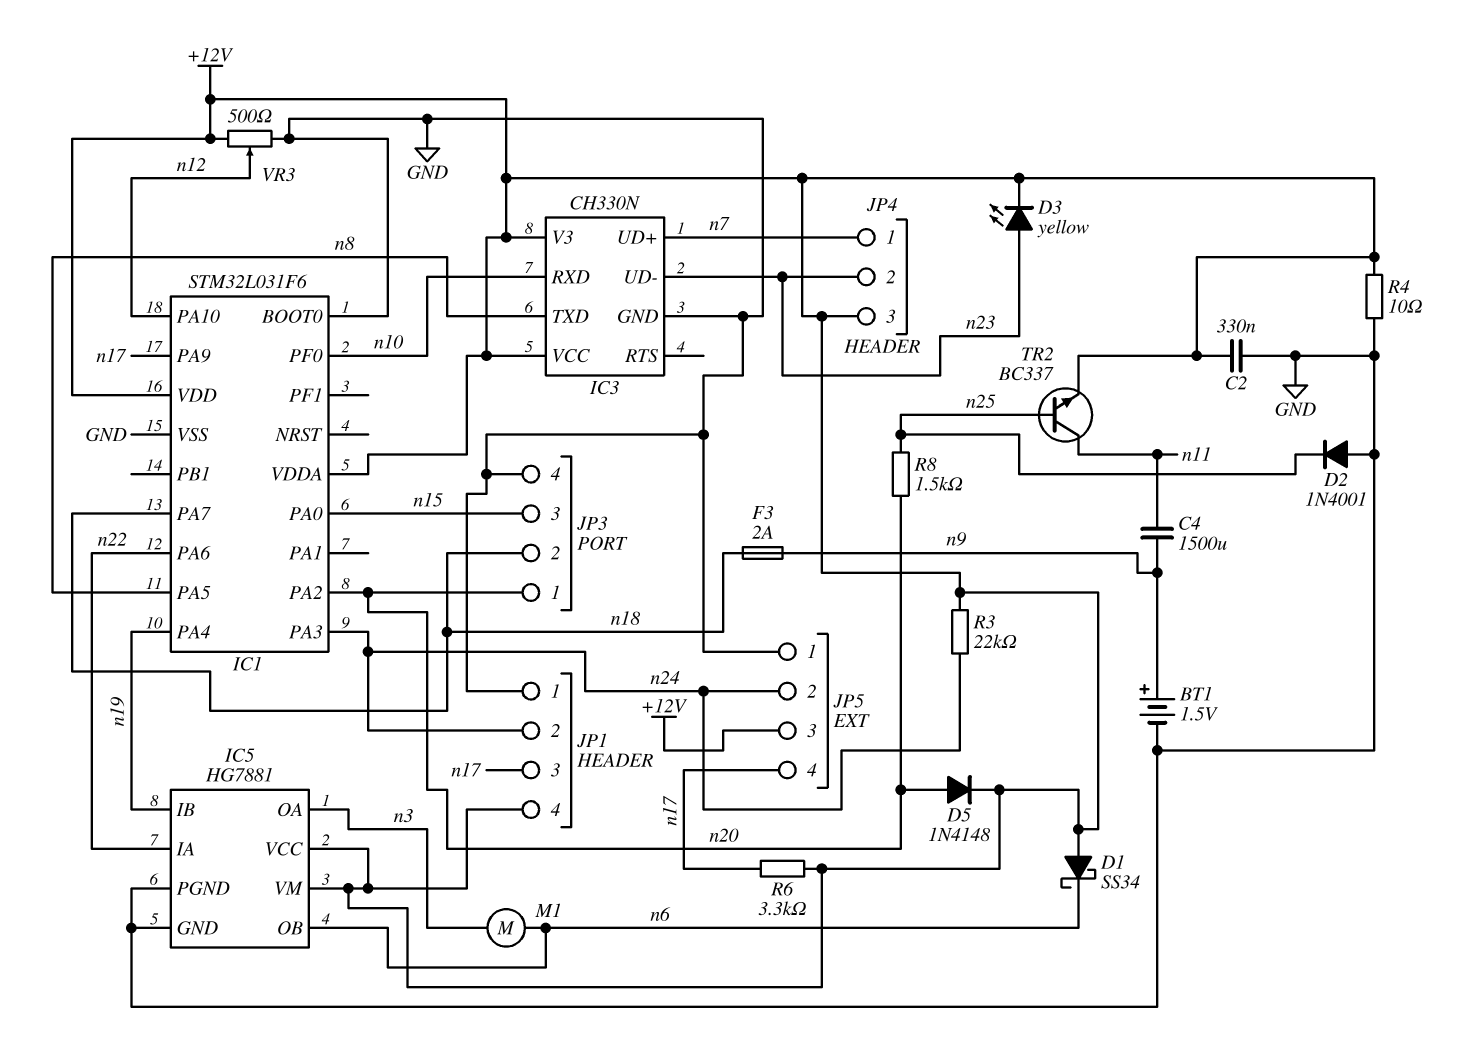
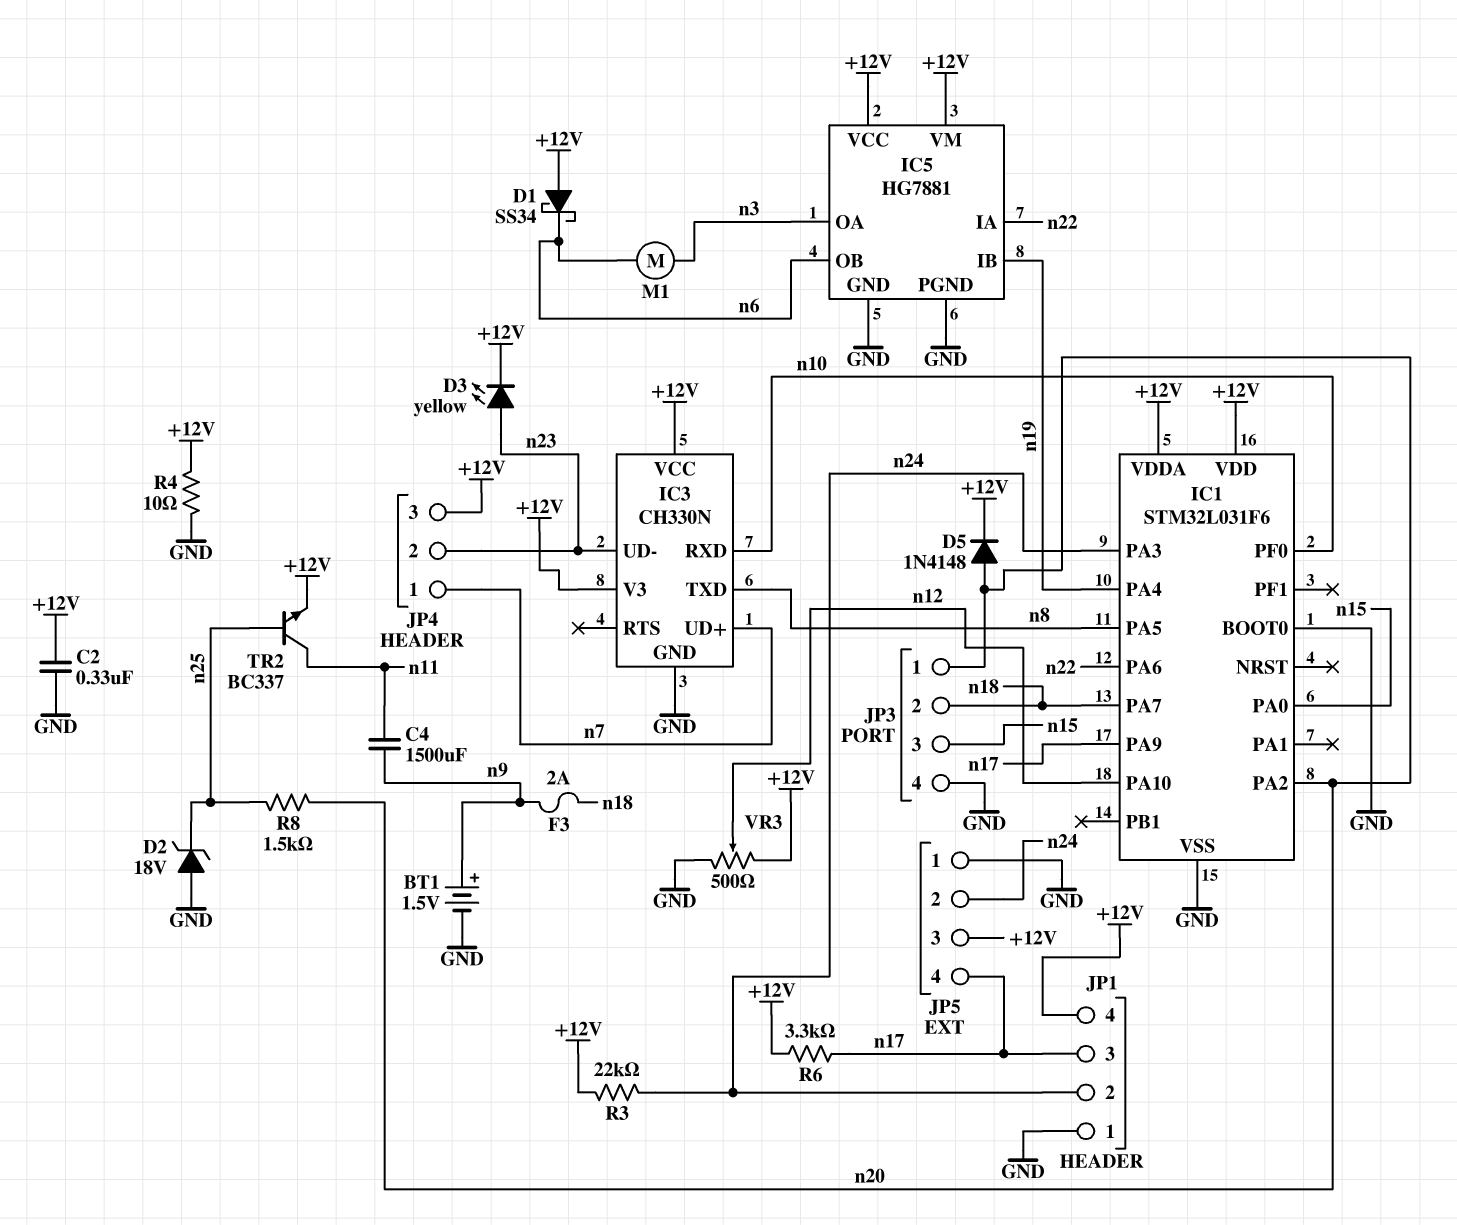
D2: diode 1N4001 (A GND, K n25) -> zener 18V (A GND, K n25)

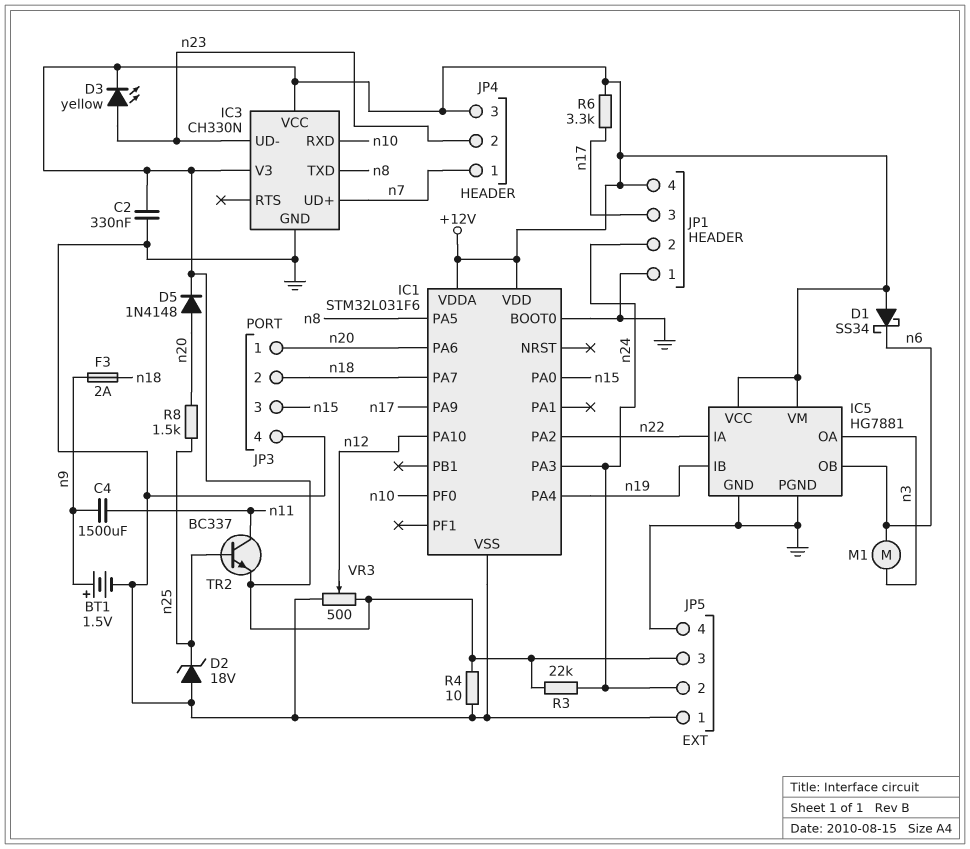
IC1 pin PA2: n20 -> n22
IC1 pin PA6: n22 -> n20
JP5 pin 4: n17 -> GND

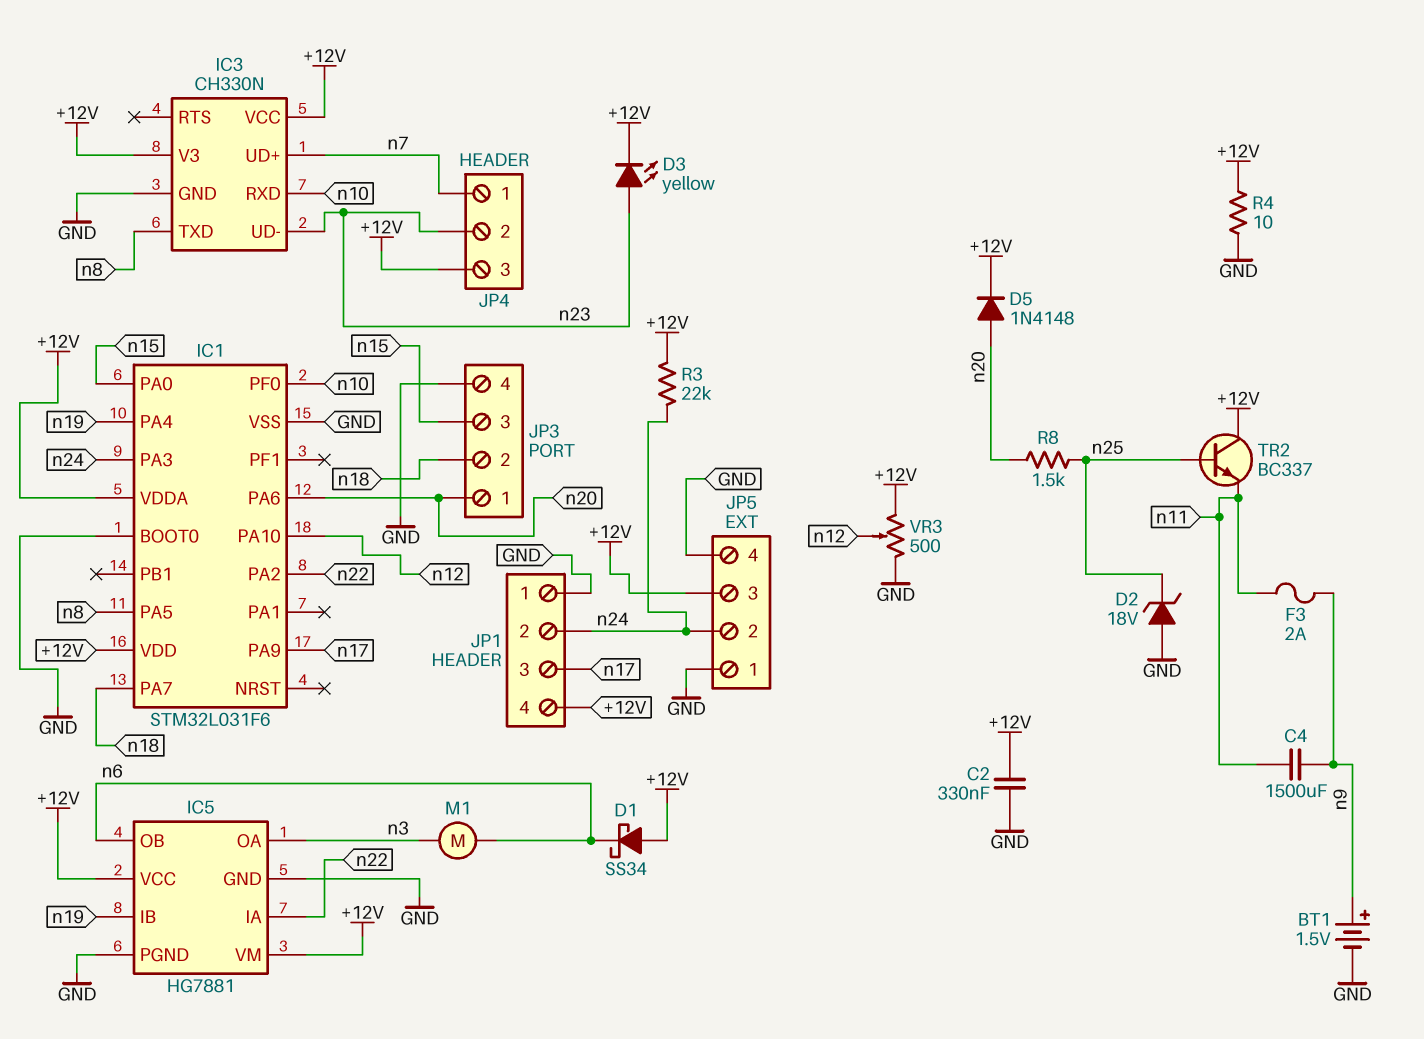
F3: 2A (n9, n18) -> 2A (n9, n11)
R6: 3.3k (+12V, n17) -> none
TR2: NPN BC337 (B n25, C n11, E +12V) -> NPN BC337 (B n25, C +12V, E n11)

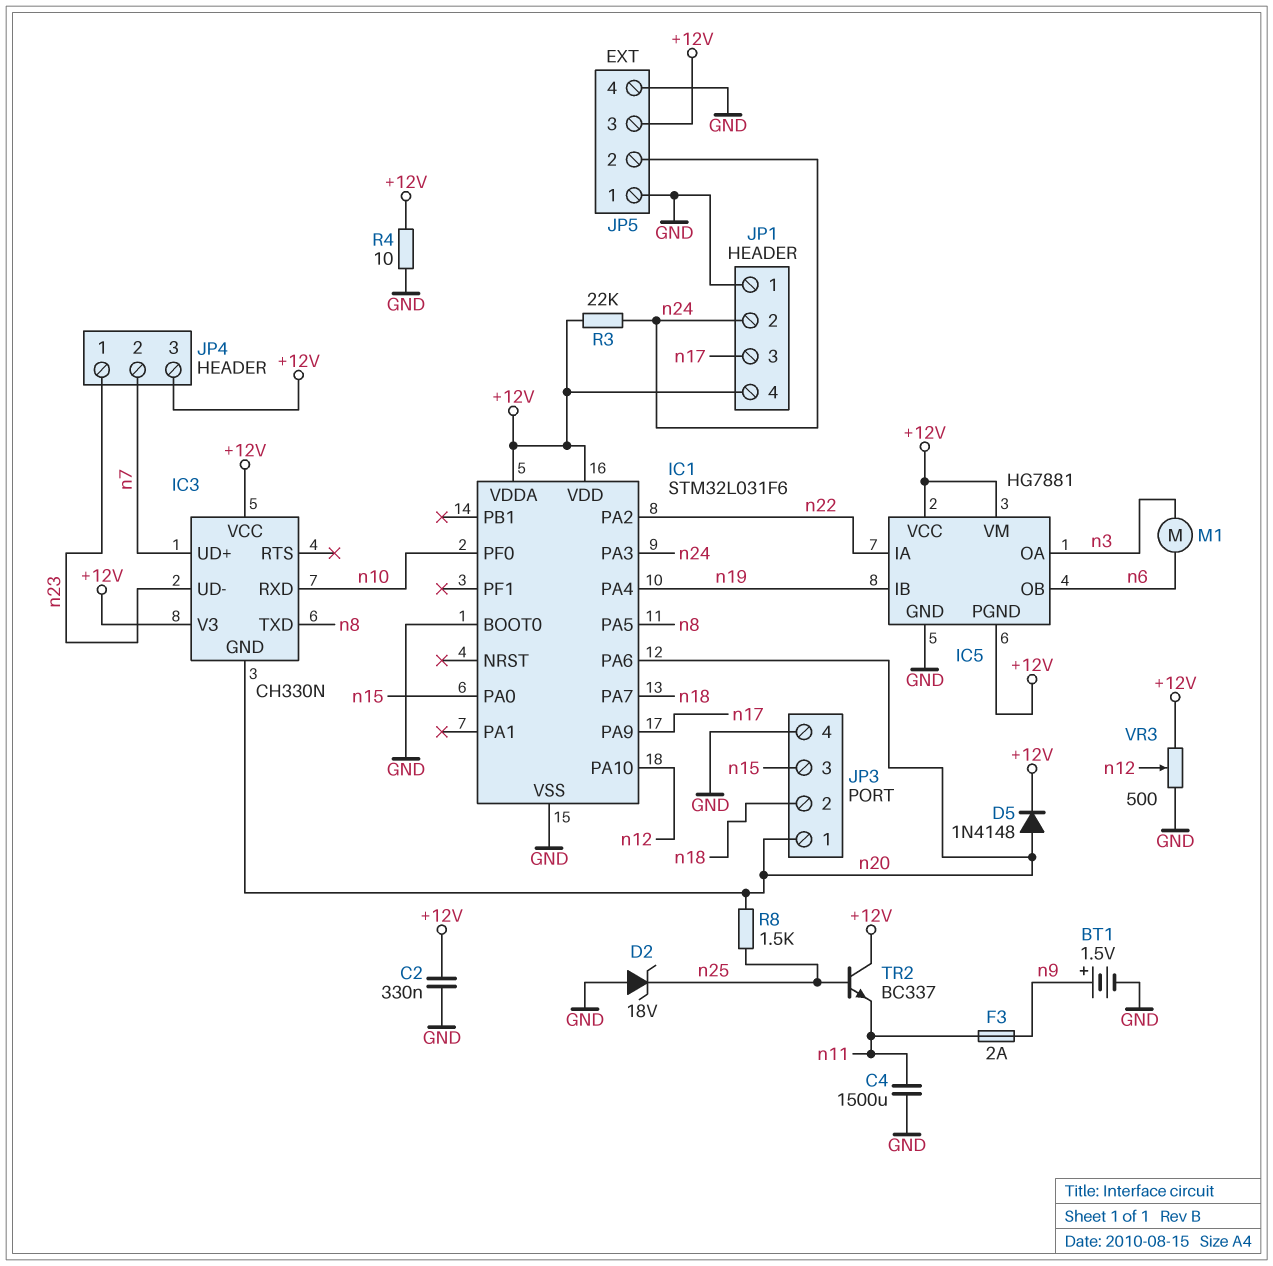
C4: 1500uF (n9, n11) -> 1500uF (GND, n11)
D1: schottky SS34 (A +12V, K n6) -> none
D3: LED yellow (A n23, K +12V) -> none
IC3 pin GND: GND -> n20
IC5 pin PGND: GND -> +12V
JP4 pin 1: n7 -> n23
JP4 pin 2: n23 -> n7

